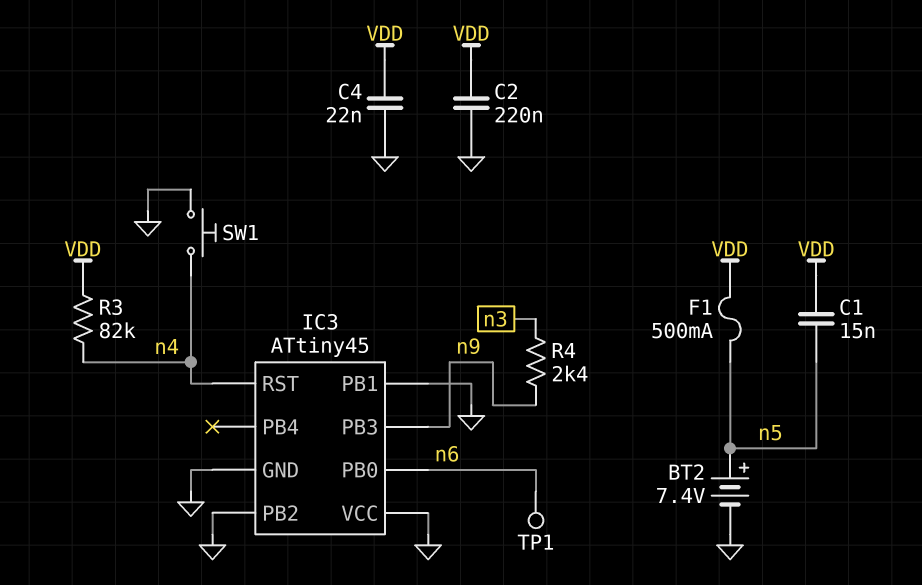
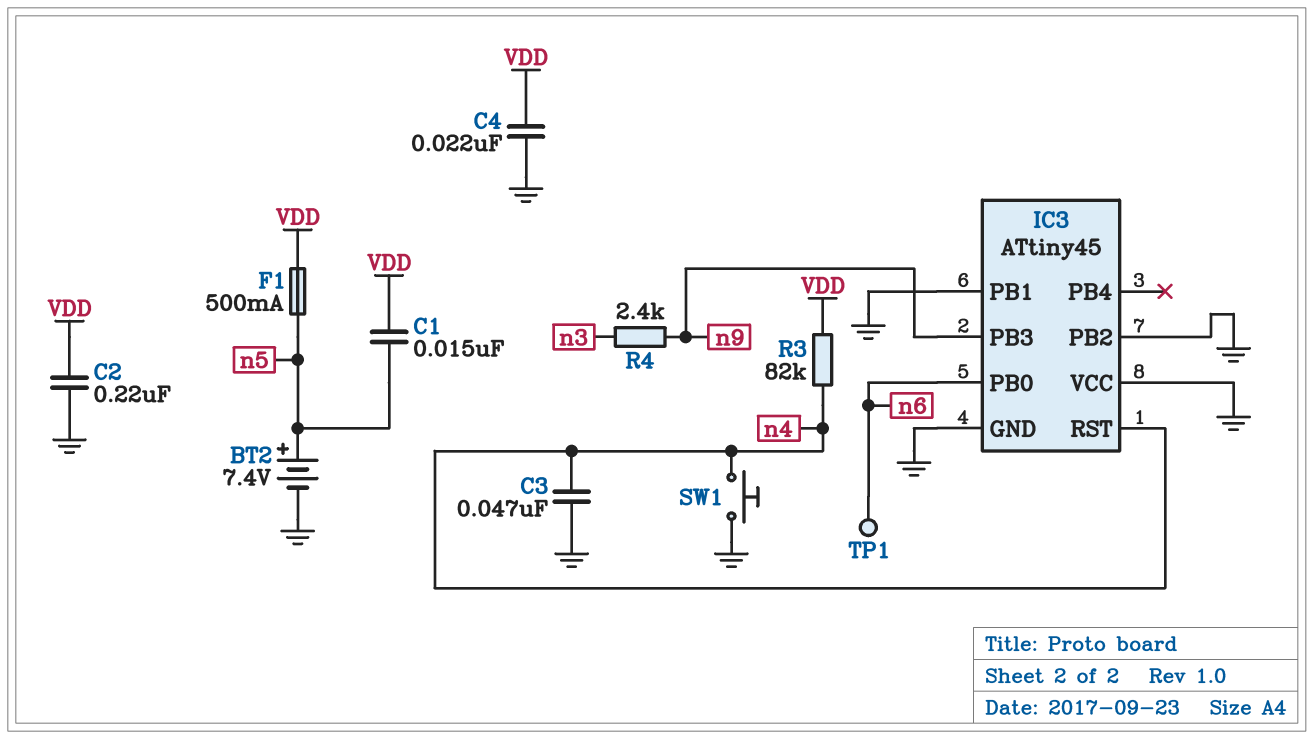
C3: none -> 47nF (GND, n4)

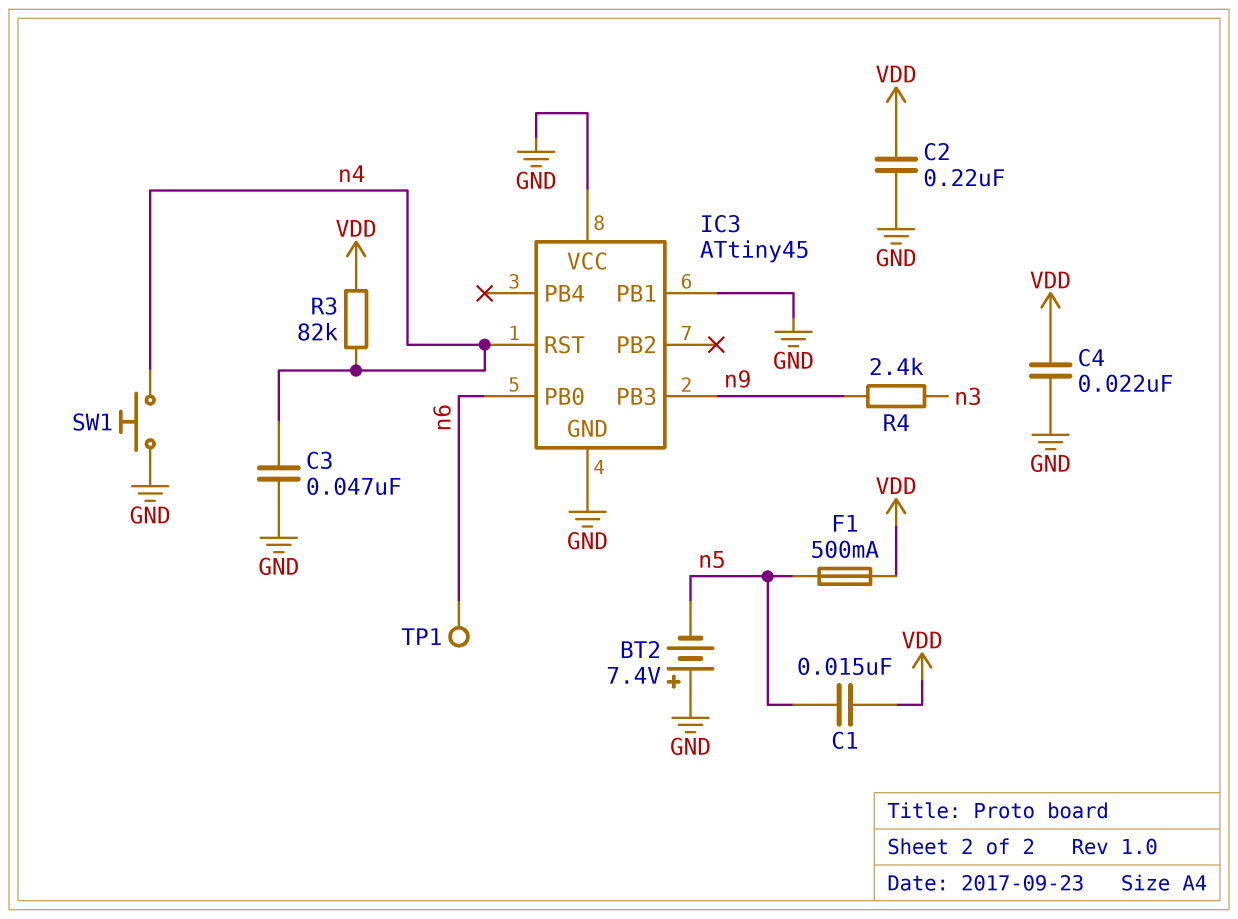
BT2: 7.4V (plus n5, minus GND) -> 7.4V (plus GND, minus n5)
IC3 pin PB2: GND -> none

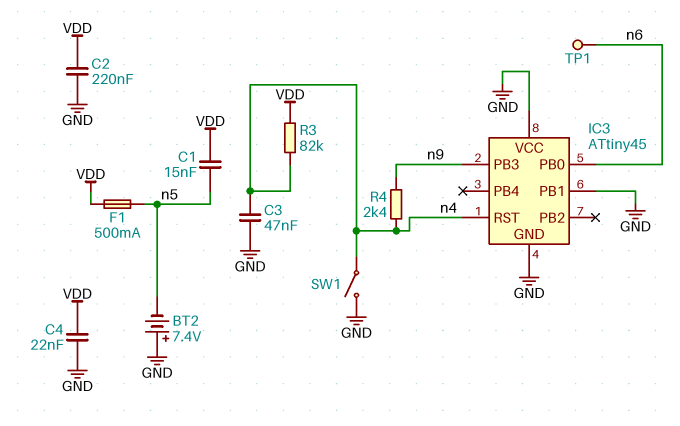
R4: 2.4k (n3, n9) -> 2.4k (n4, n9)
SW1: button (GND, n4) -> switch (GND, n4)

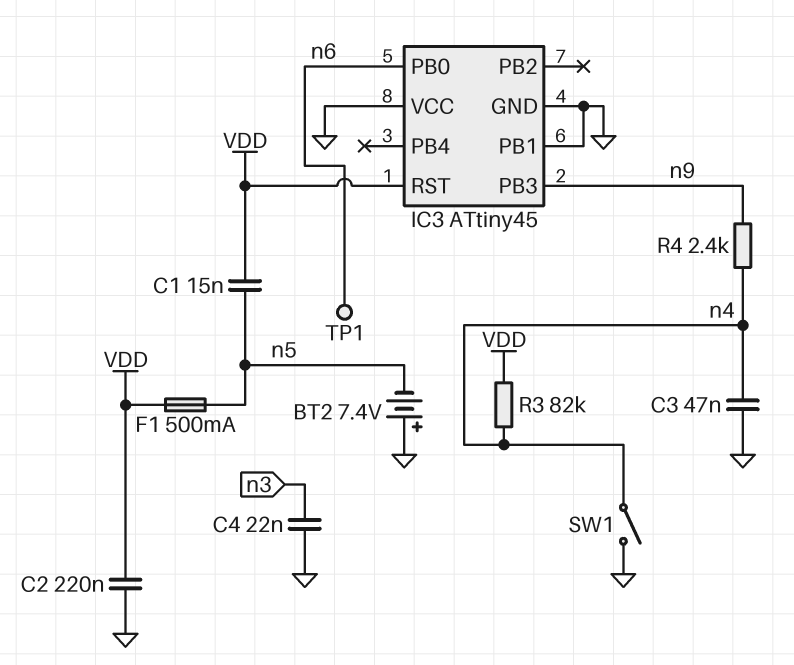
C4: 22nF (GND, VDD) -> 22nF (GND, n3)
IC3 pin RST: n4 -> VDD

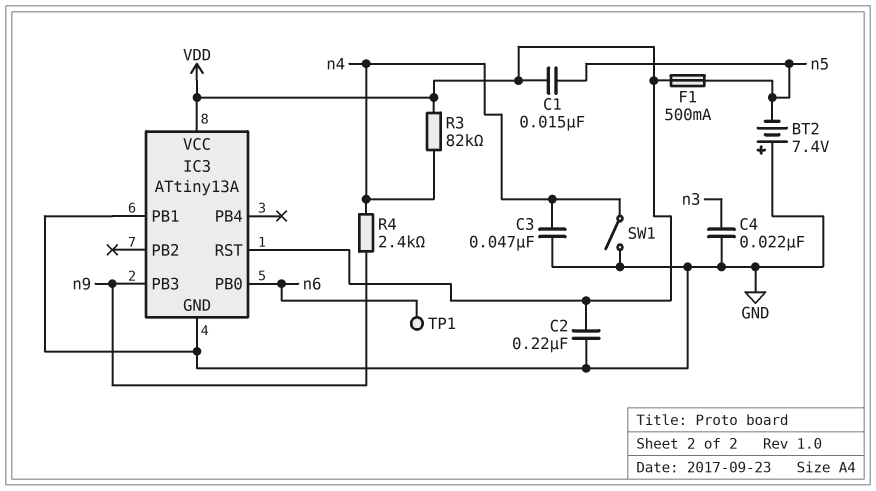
IC3: ATtiny45 -> ATtiny13A
IC3 pin VCC: GND -> VDD

